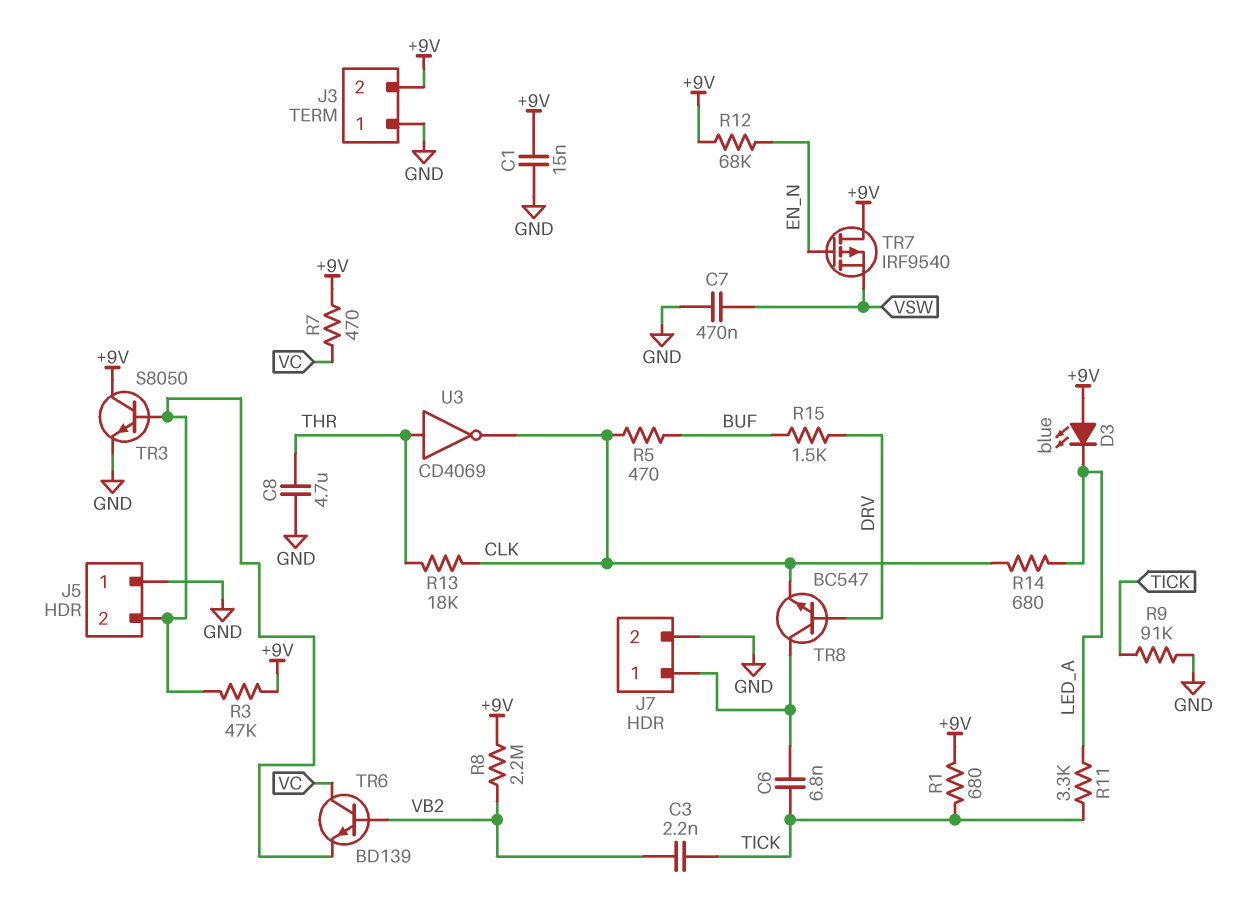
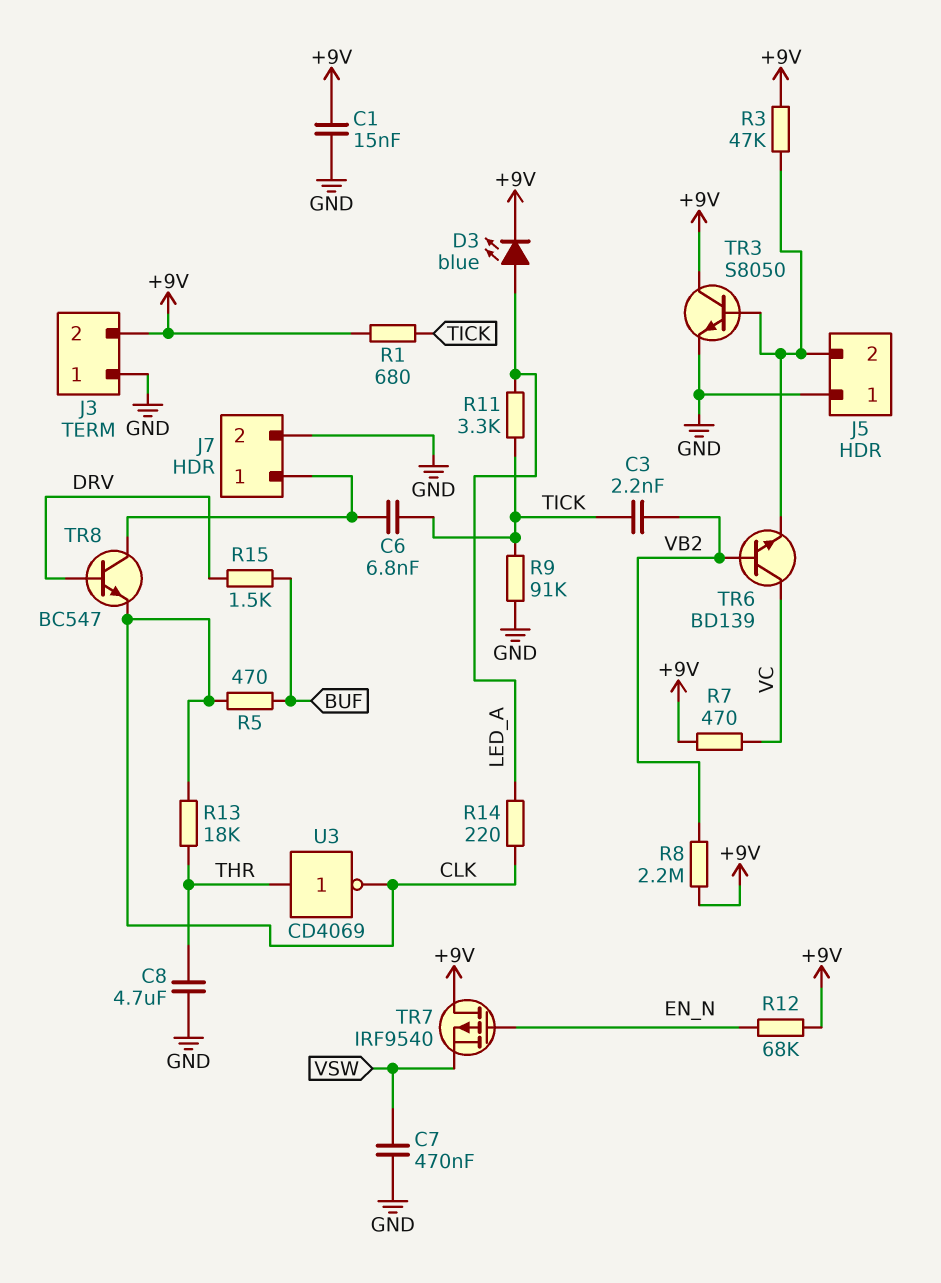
D3: LED blue (A +9V, K LED_A) -> LED blue (A LED_A, K +9V)
R14: 680 (CLK, LED_A) -> 220 (CLK, LED_A)

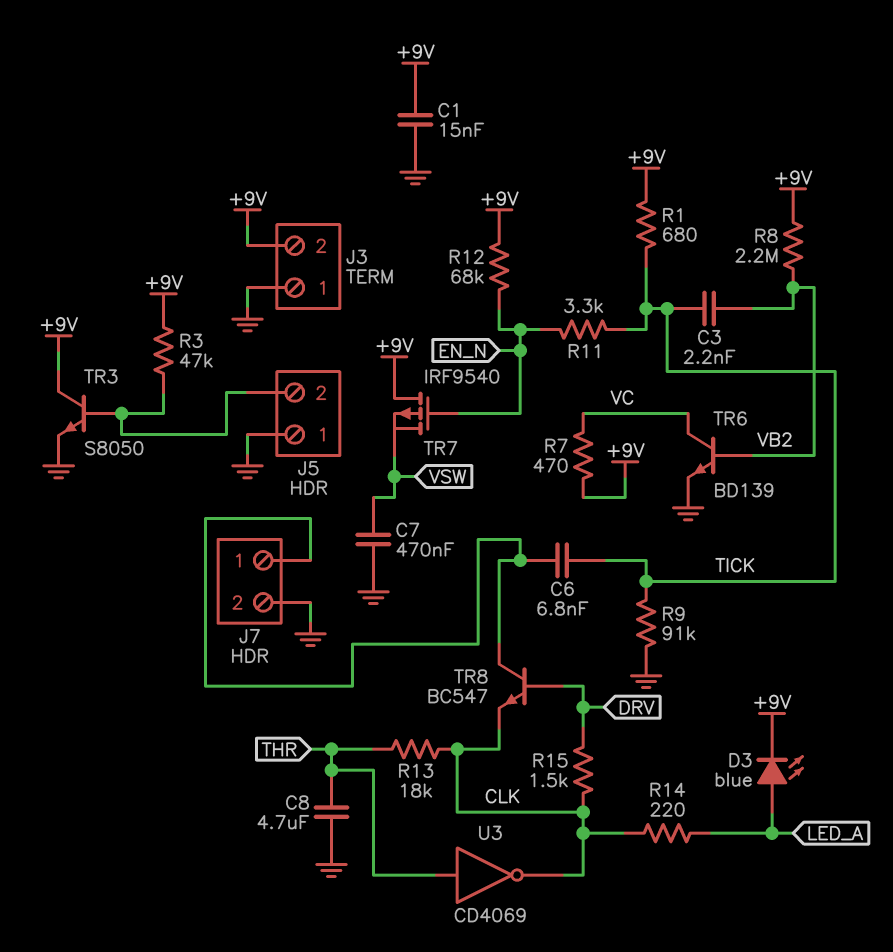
R5: 470 (BUF, CLK) -> none
R11: 3.3k (LED_A, TICK) -> 3.3k (EN_N, TICK)
R15: 1.5k (BUF, DRV) -> 1.5k (CLK, DRV)
TR6: NPN BD139 (B VB2, C VC, E J5/2) -> NPN BD139 (B VB2, C VC, E GND)

